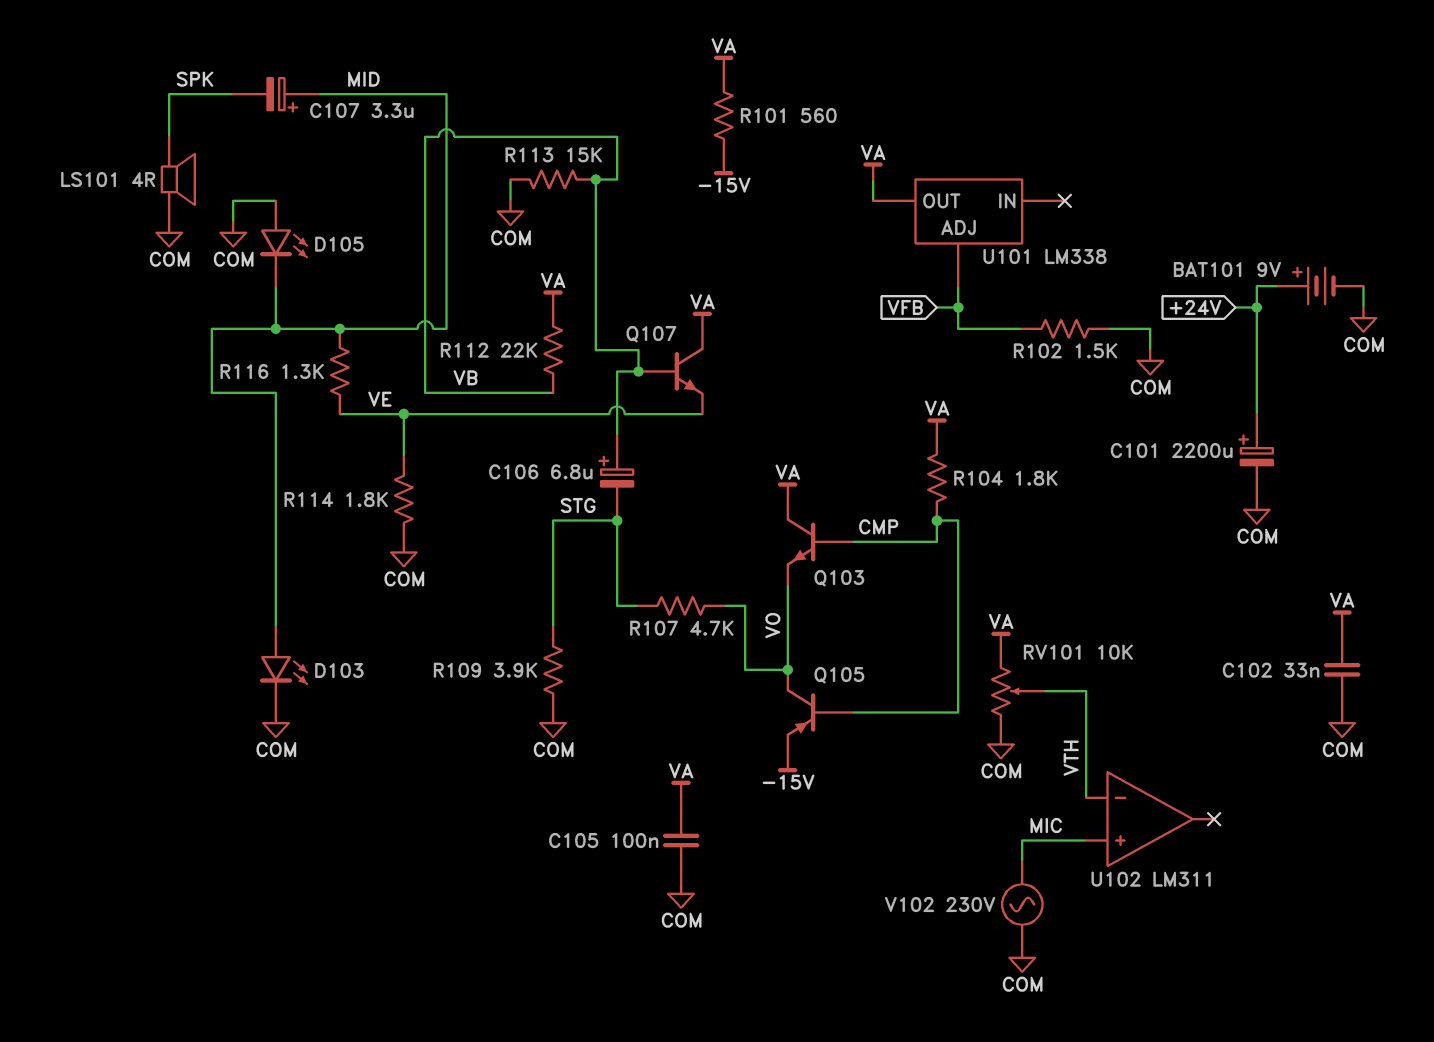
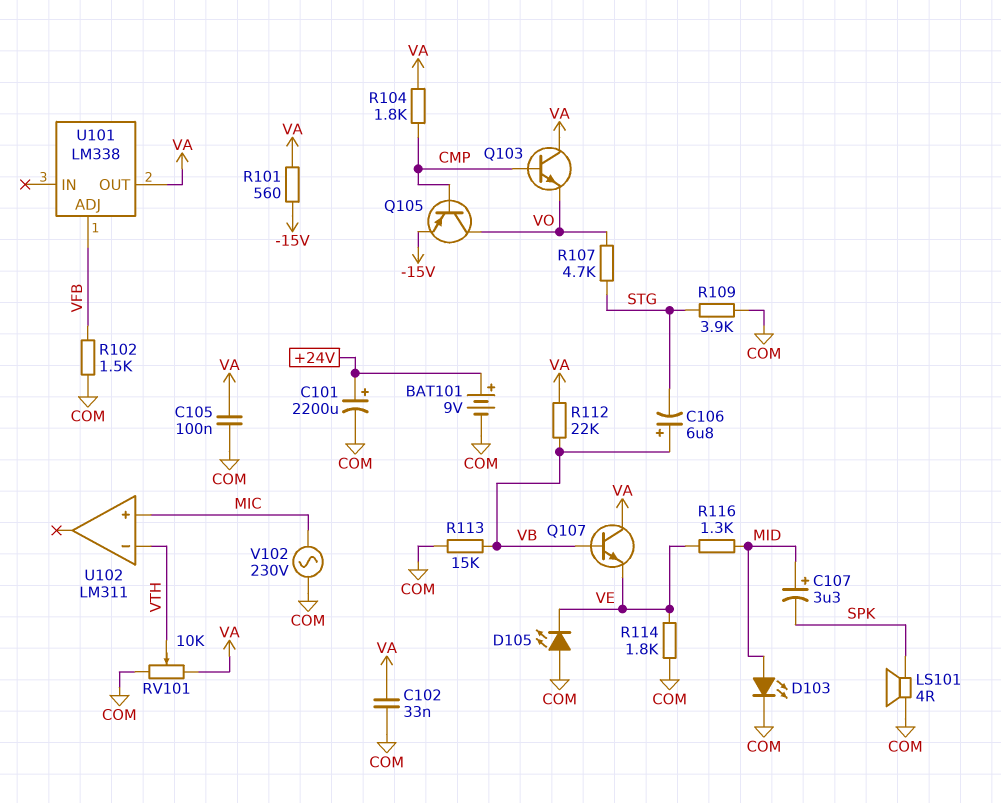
D105: LED (A COM, K MID) -> LED (A COM, K VE)

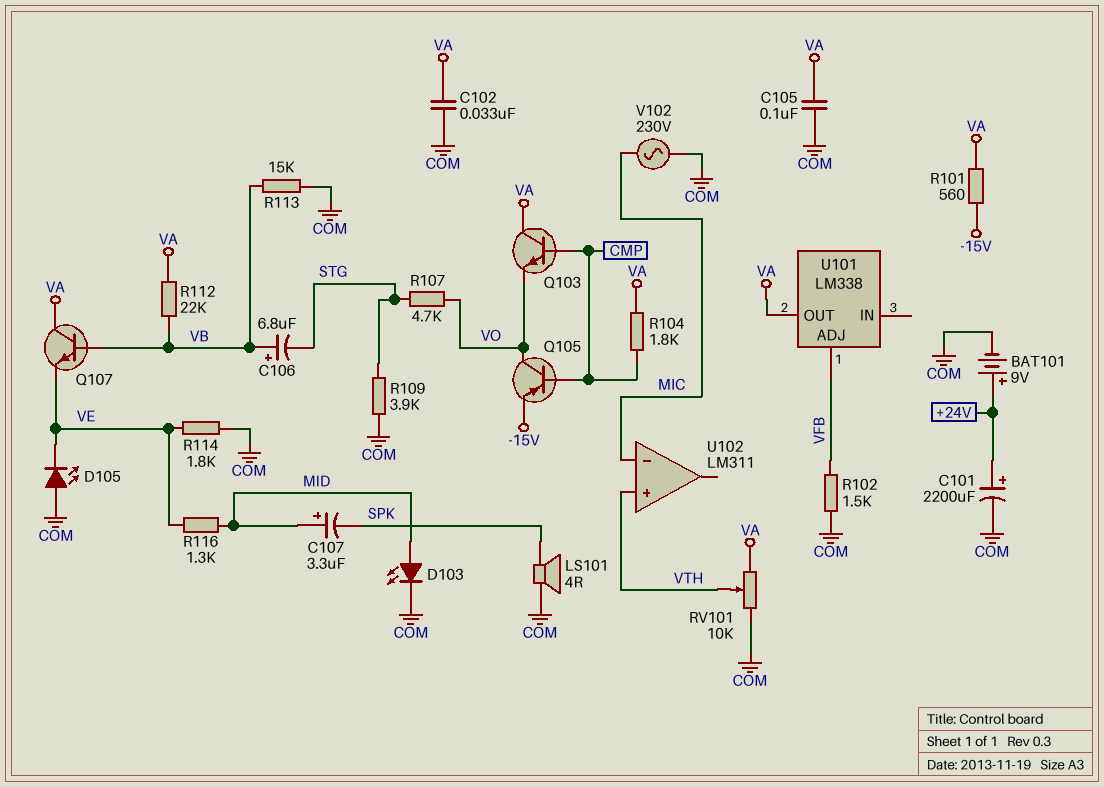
U102 pin in+: MIC -> VTH
U102 pin in-: VTH -> MIC

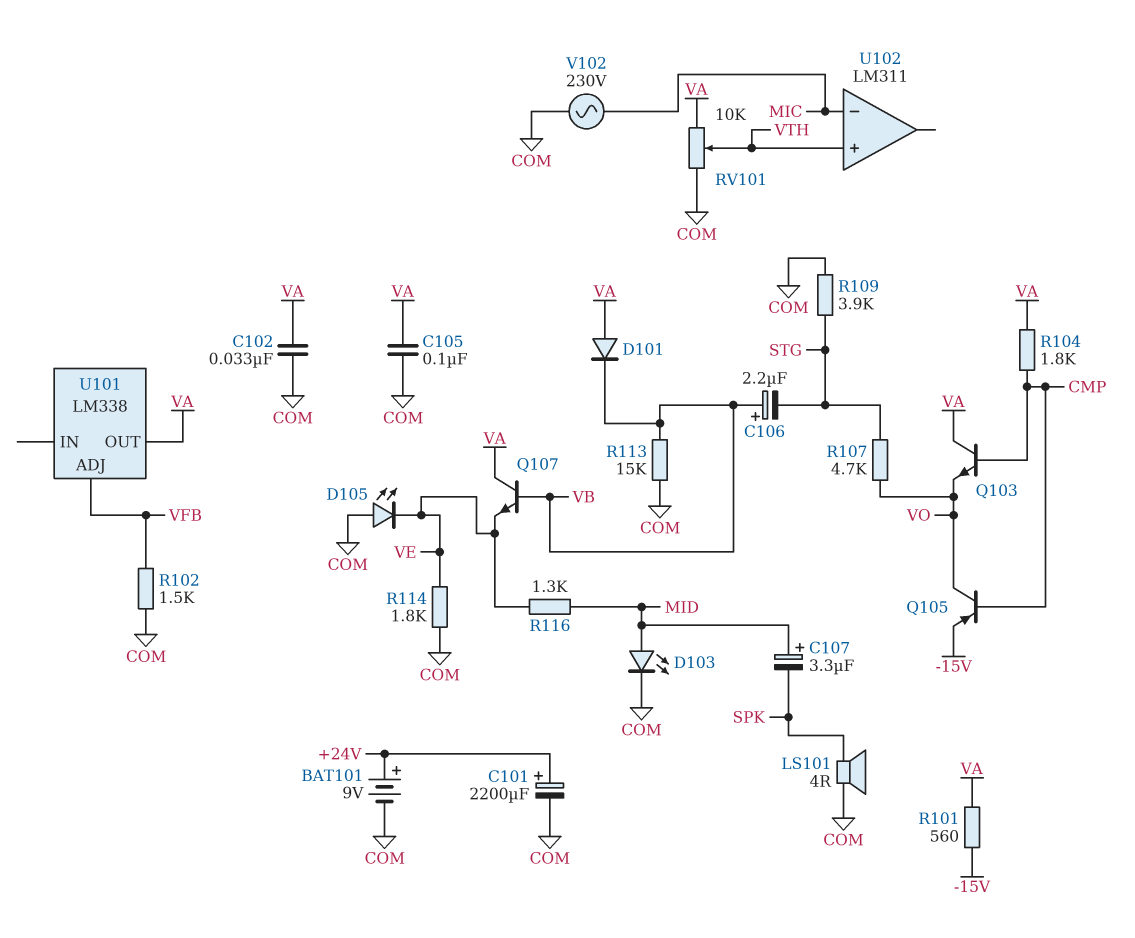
C106: 6.8uF (plus VB, minus STG) -> 2.2uF (plus VB, minus STG)
D101: none -> diode (A VA, K VB)
R112: 22k (VA, VB) -> none

